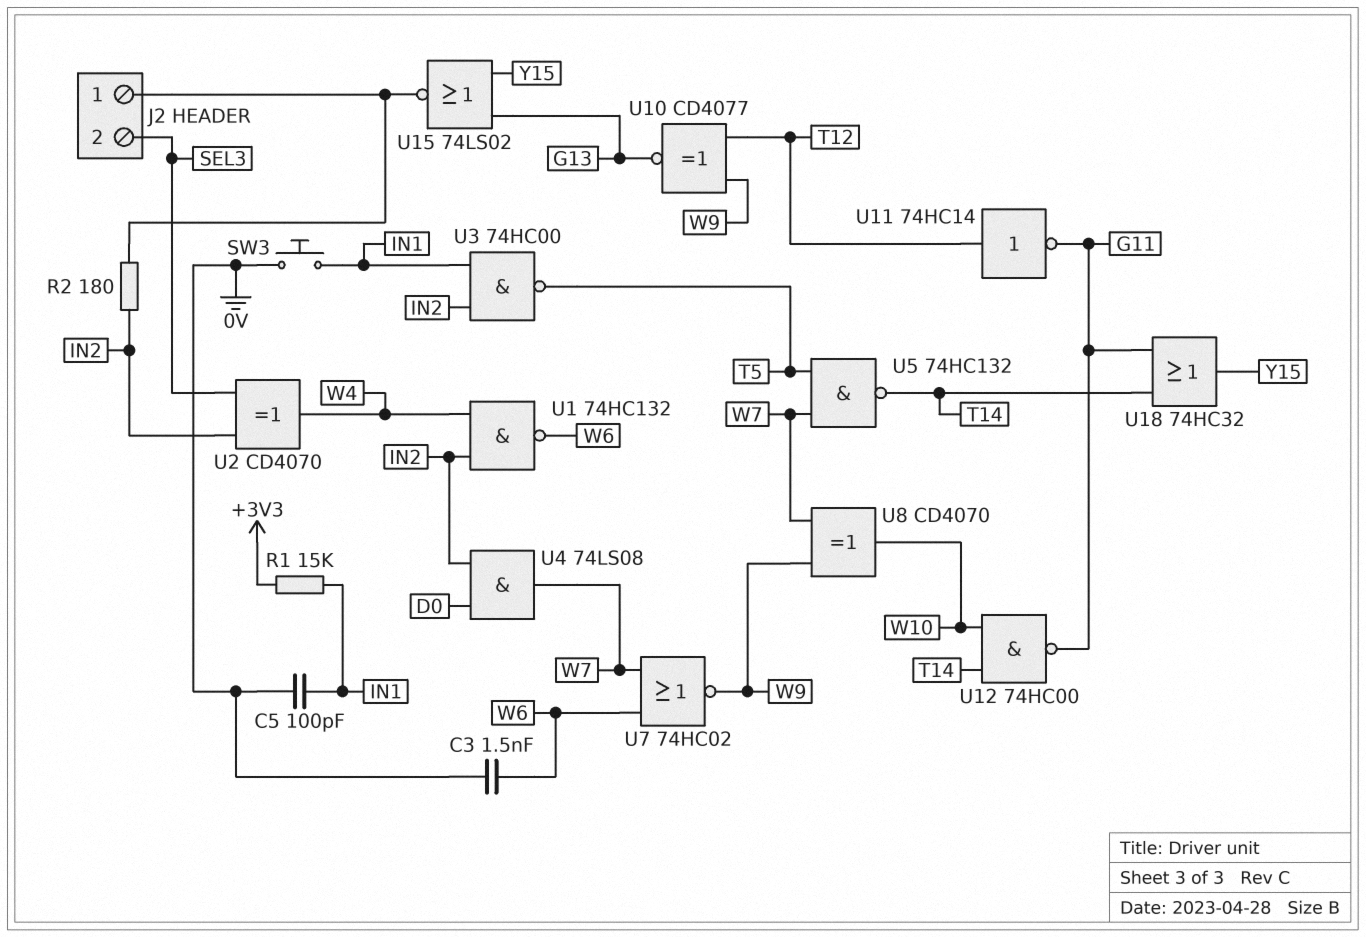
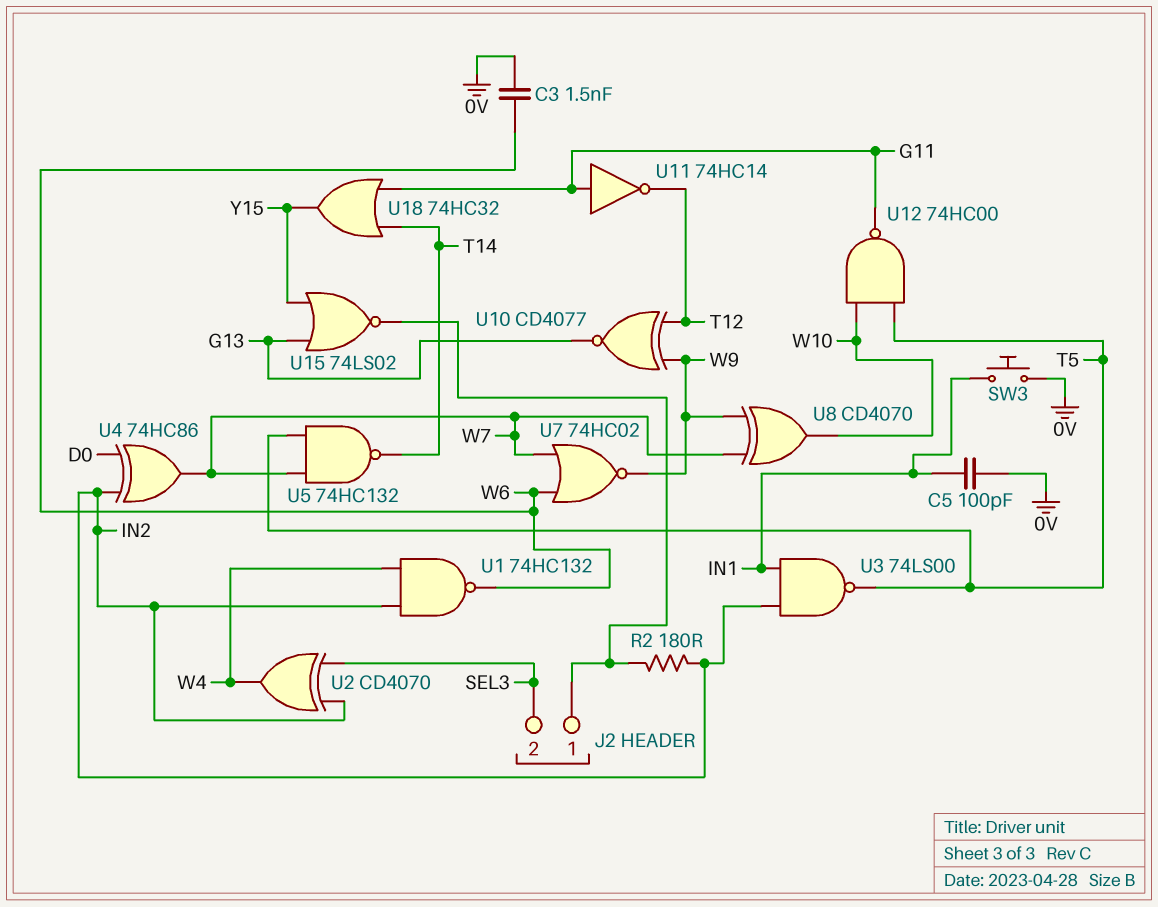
R1: 15k (+3V3, IN1) -> none
U3: NAND 74HC00 (in IN1, in IN2, out T5) -> NAND 74LS00 (in IN1, in IN2, out T5)
U4: AND 74LS08 (in D0, in IN2, out W7) -> XOR 74HC86 (in D0, in IN2, out W7)
U11: NOT 74HC14 (in T12, out G11) -> NOT 74HC14 (in G11, out T12)
U12: NAND 74HC00 (in T14, in W10, out G11) -> NAND 74HC00 (in T5, in W10, out G11)

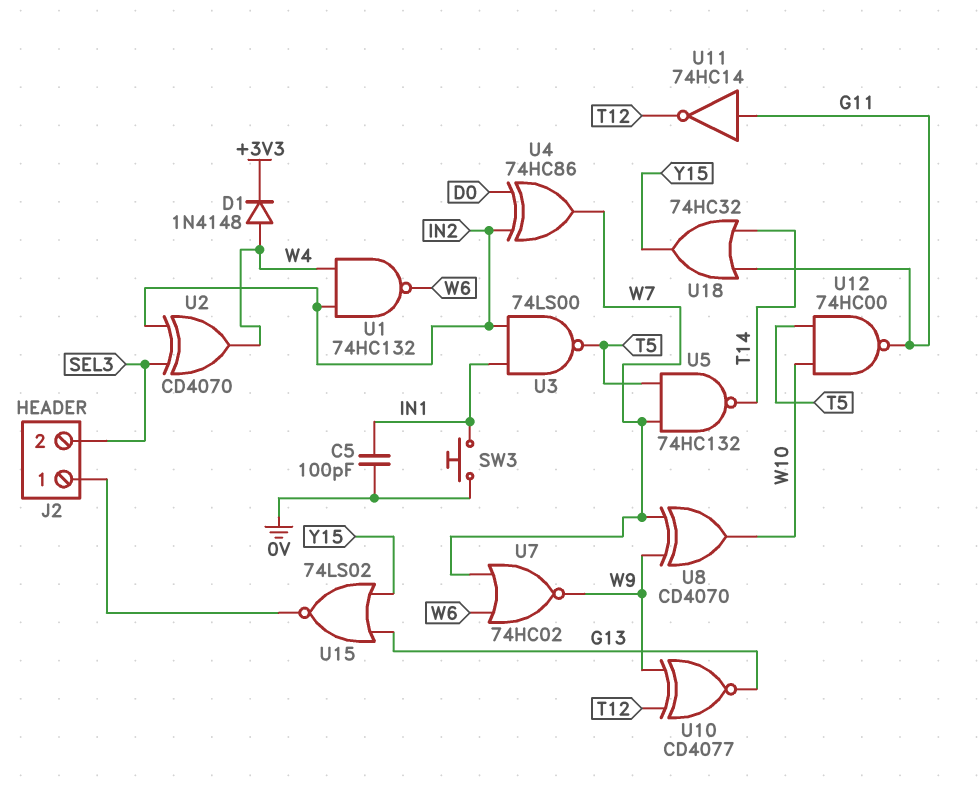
C3: 1.5nF (0V, W6) -> none
D1: none -> diode 1N4148 (A W4, K +3V3)
R2: 180 (IN2, J2/1) -> none

